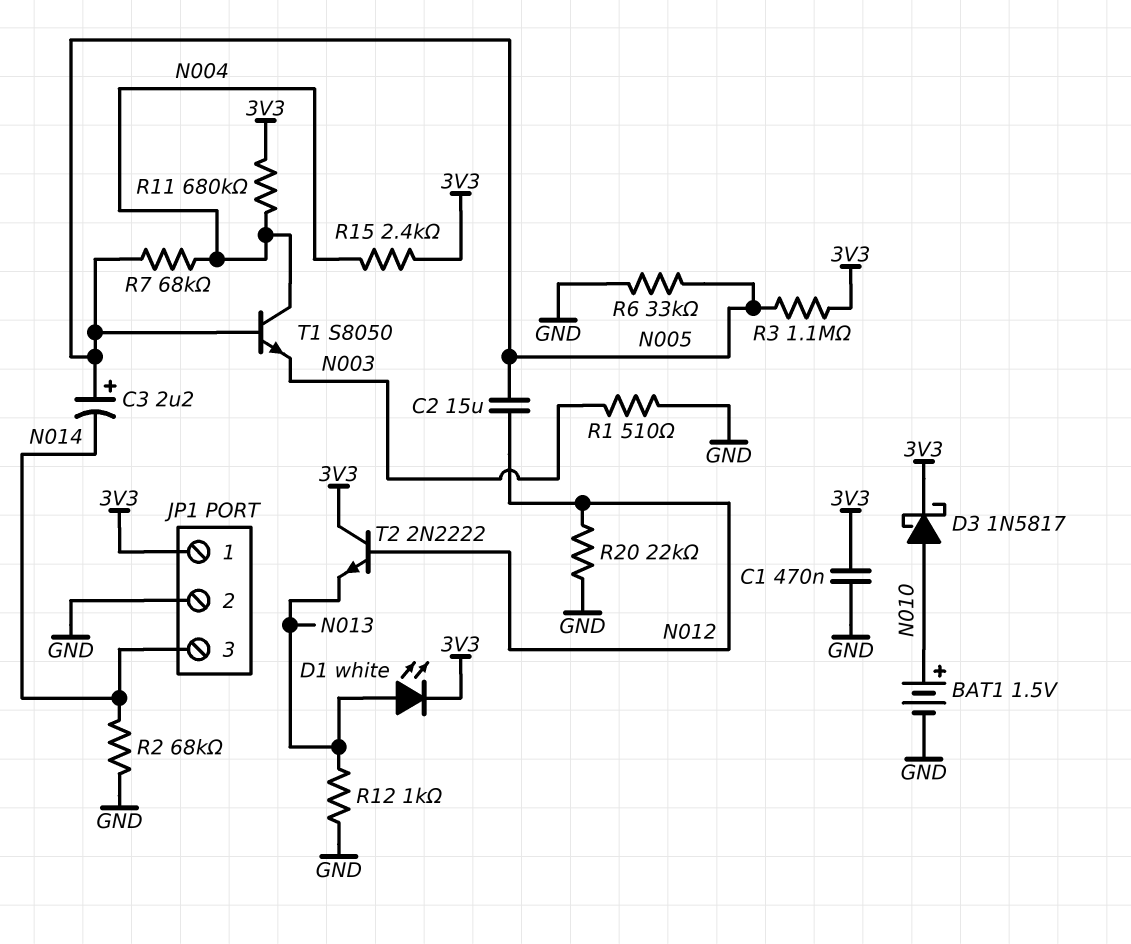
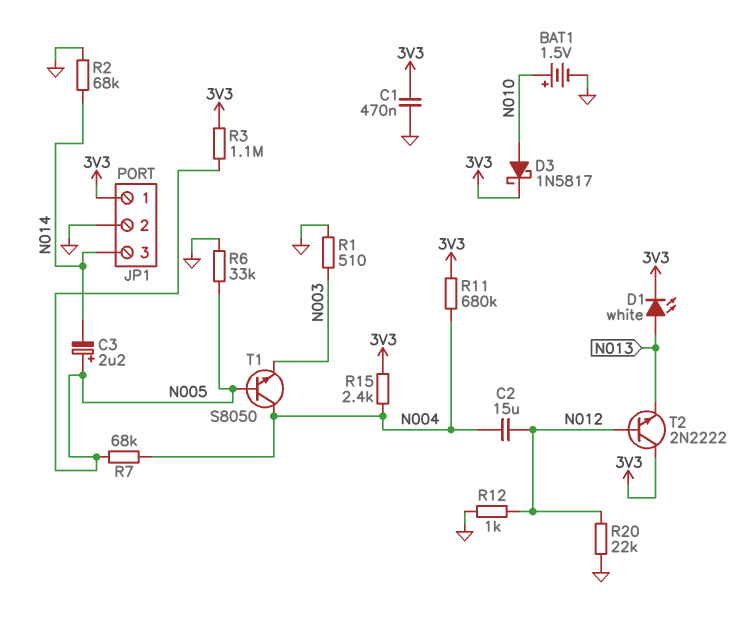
C2: 15uF (N005, N012) -> 15uF (N004, N012)
R12: 1k (GND, N013) -> 1k (GND, N012)

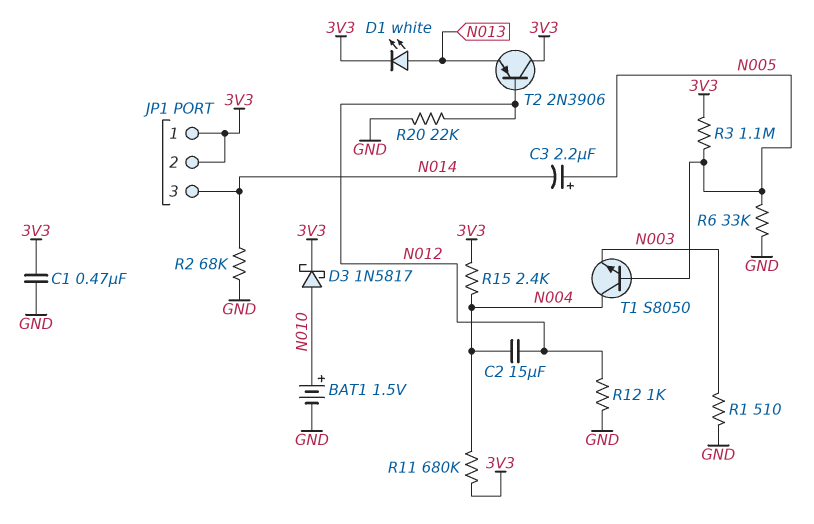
JP1 pin 2: GND -> 3V3
R7: 68k (N004, N005) -> none
T2: NPN 2N2222 (B N012, C 3V3, E N013) -> PNP 2N3906 (B N012, C 3V3, E N013)

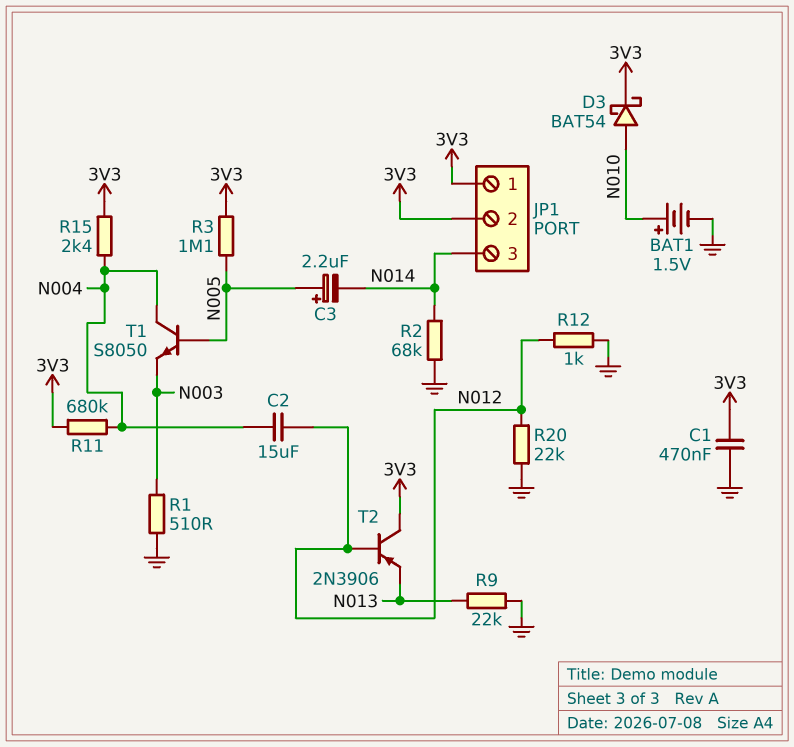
D1: LED white (A N013, K 3V3) -> none
D3: schottky 1N5817 (A N010, K 3V3) -> schottky BAT54 (A N010, K 3V3)
R6: 33k (GND, N005) -> none
R9: none -> 22k (GND, N013)

